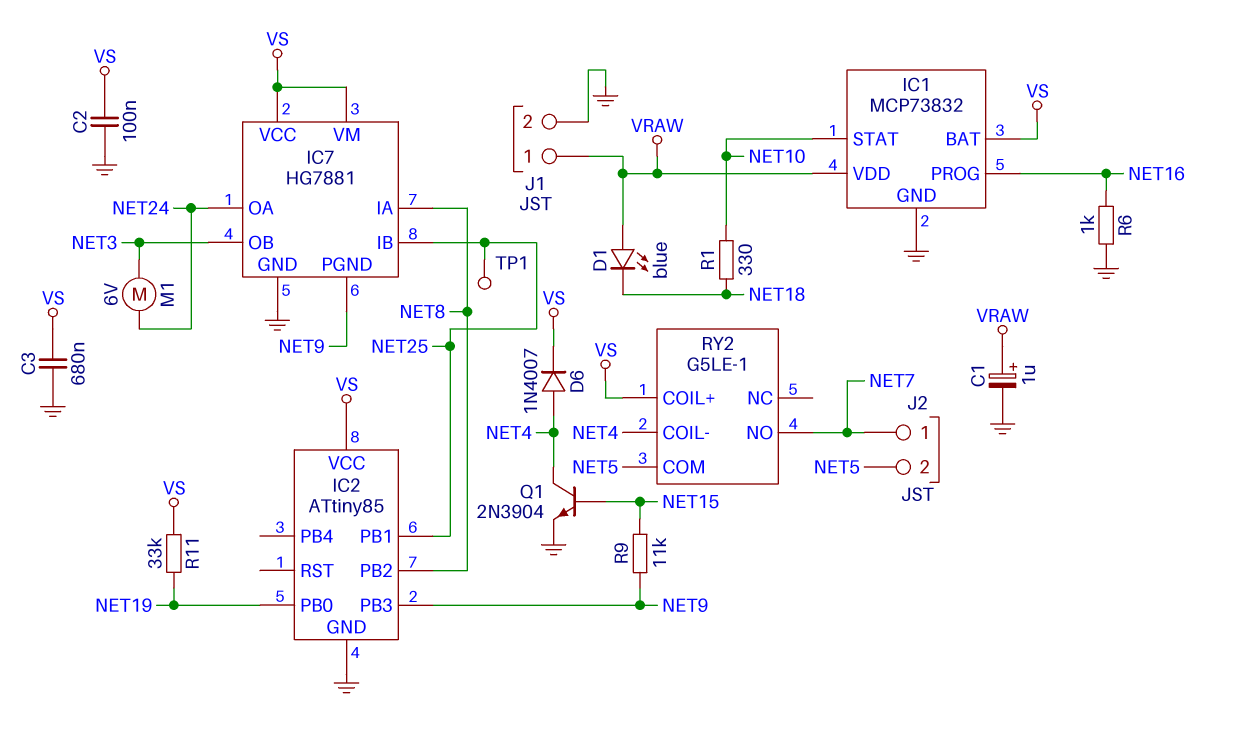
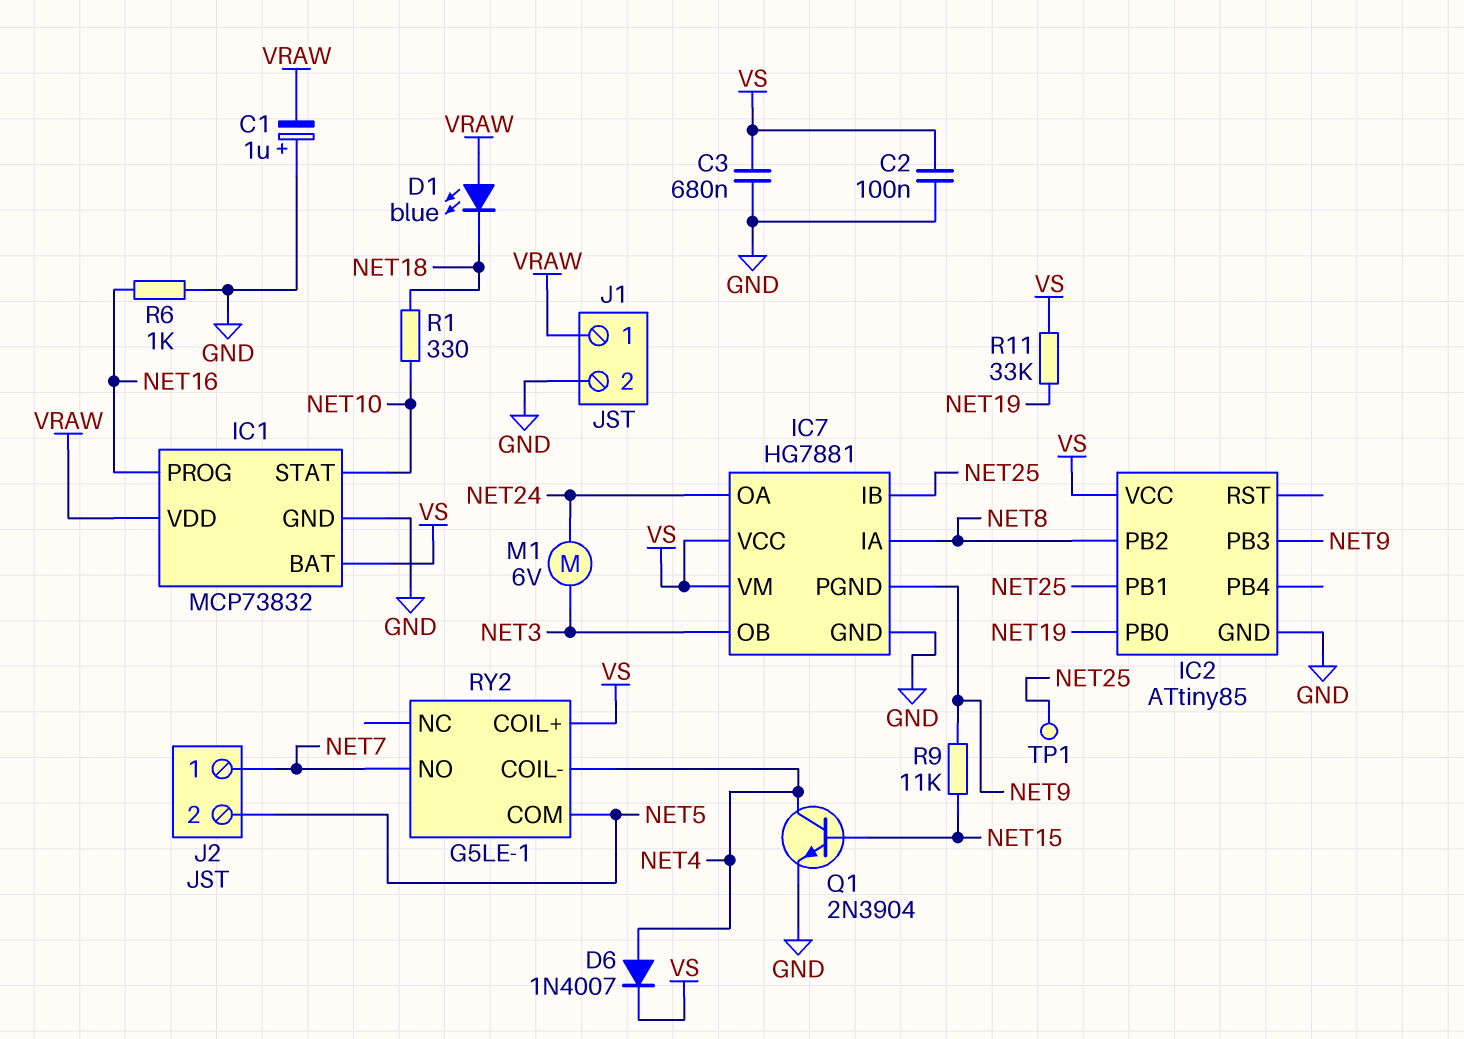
C1: 1uF (plus VRAW, minus GND) -> 1uF (plus GND, minus VRAW)

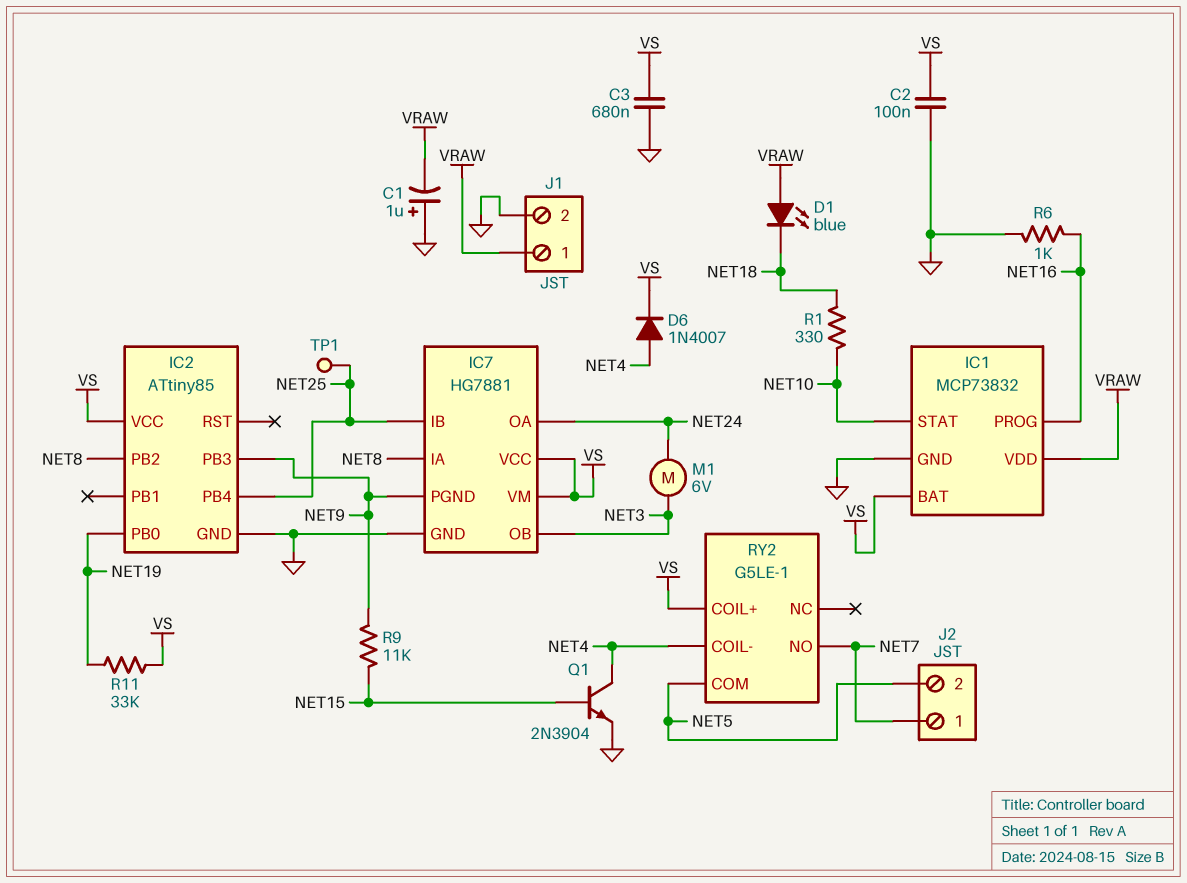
IC2 pin PB1: NET25 -> none
IC2 pin PB4: none -> NET25

